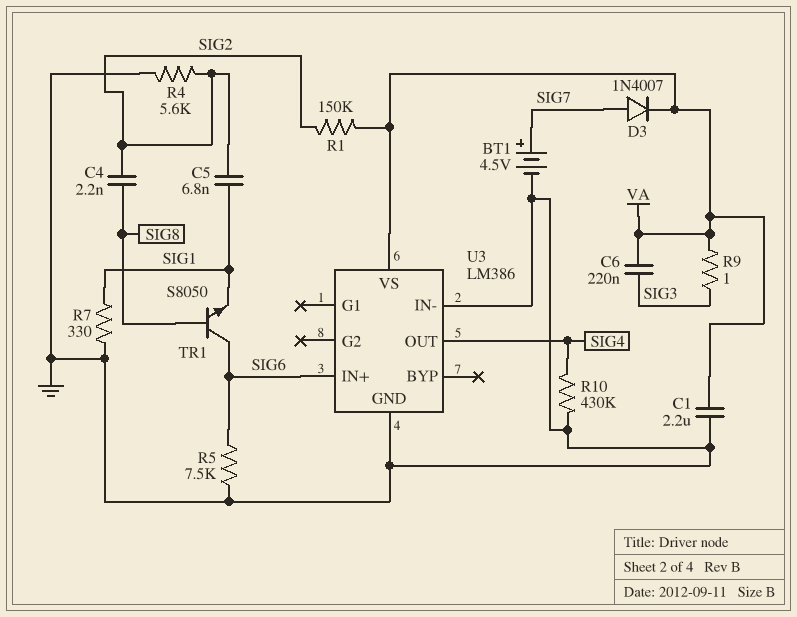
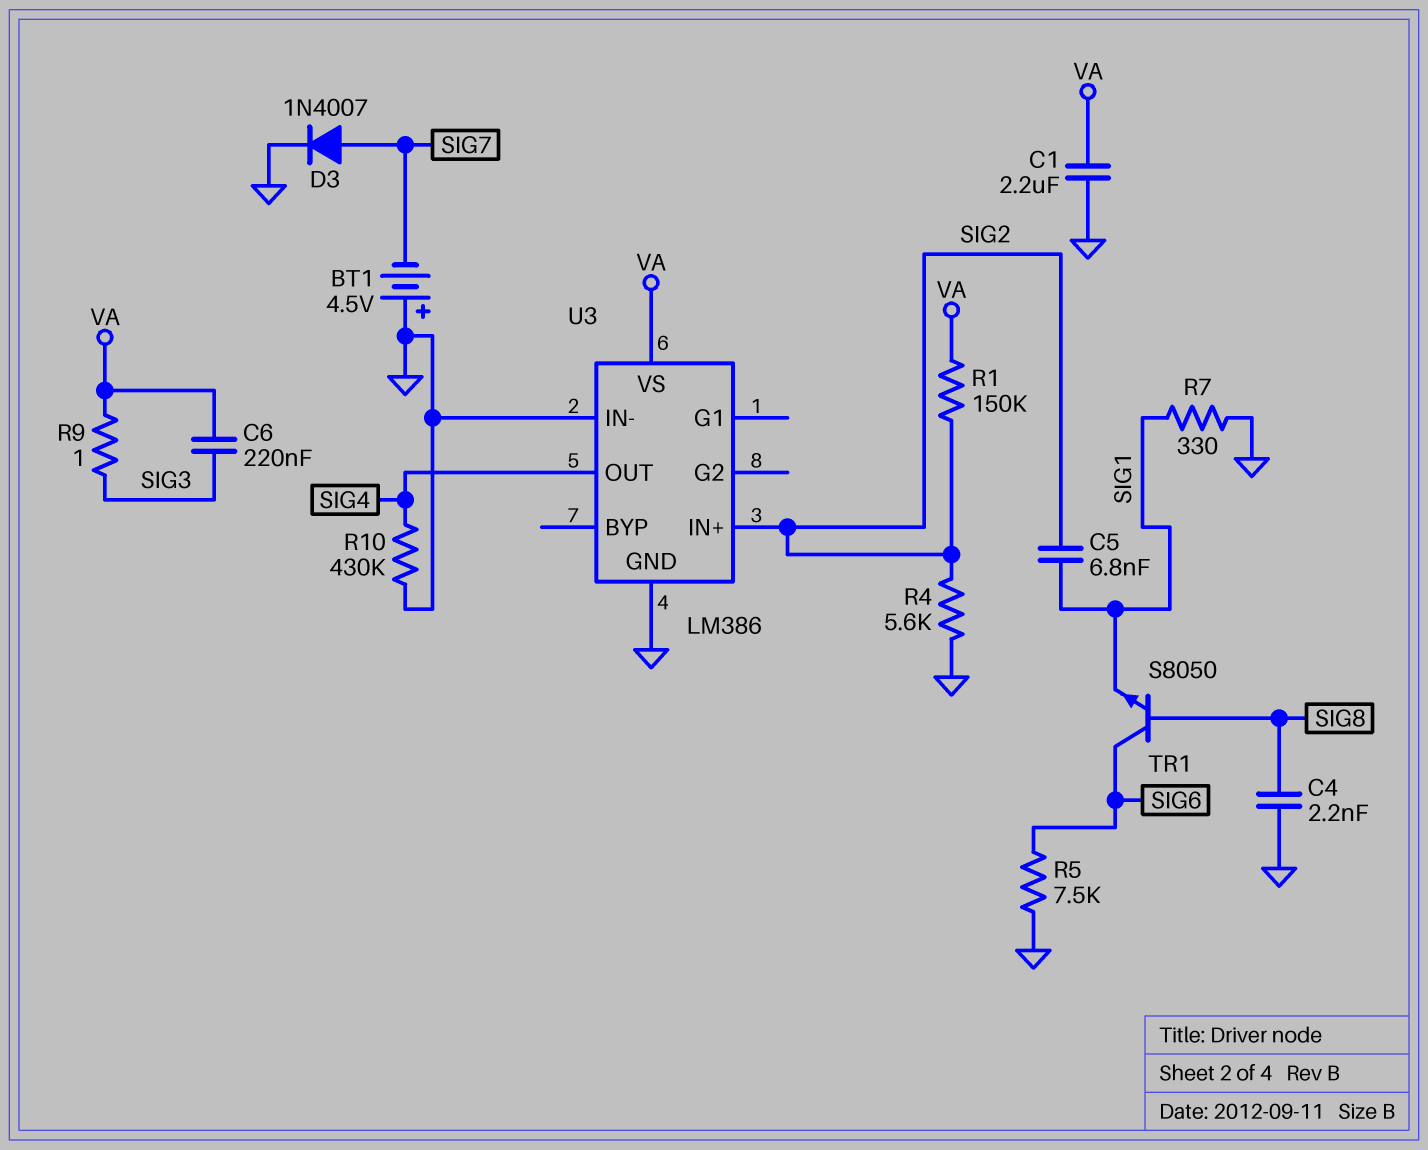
BT1: 4.5V (plus SIG7, minus GND) -> 4.5V (plus GND, minus SIG7)
C4: 2.2nF (SIG2, SIG8) -> 2.2nF (GND, SIG8)
D3: diode 1N4007 (A SIG7, K VA) -> diode 1N4007 (A SIG7, K GND)
U3 pin IN+: SIG6 -> SIG2

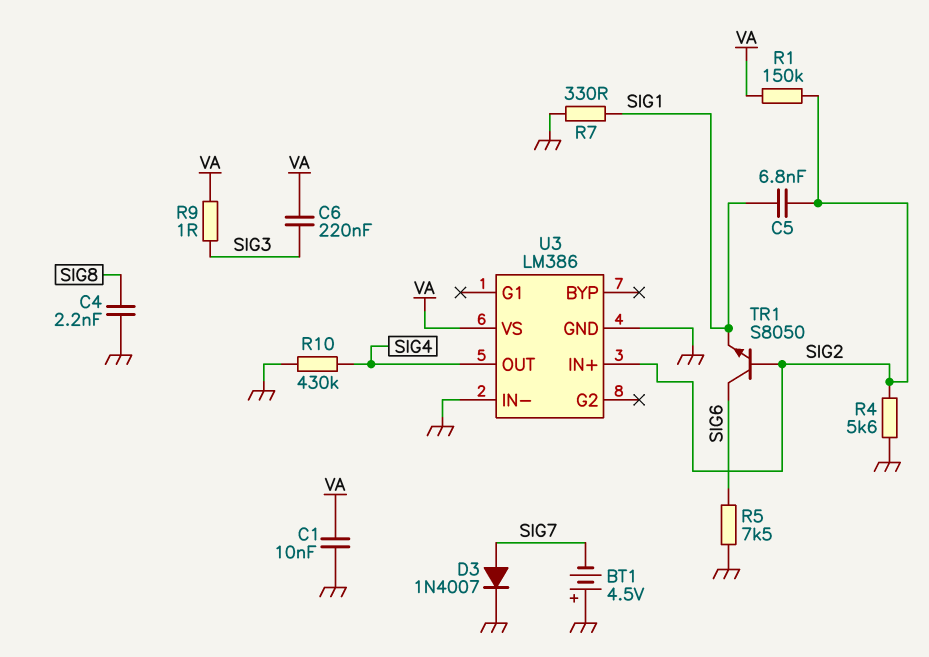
C1: 2.2uF (GND, VA) -> 10nF (GND, VA)
TR1: NPN S8050 (B SIG8, C SIG6, E SIG1) -> NPN S8050 (B SIG2, C SIG6, E SIG1)

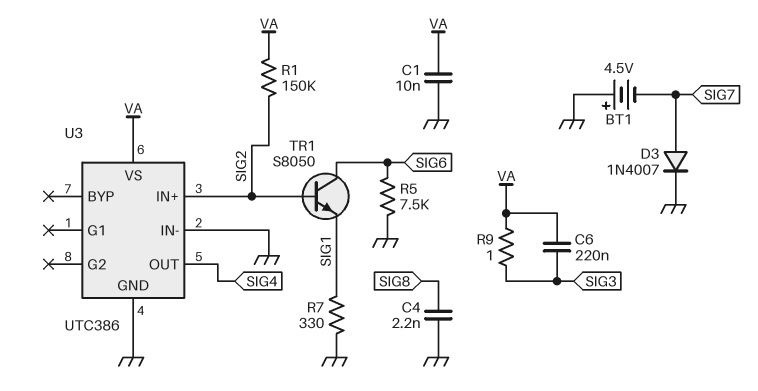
C5: 6.8nF (SIG1, SIG2) -> none
R4: 5.6k (GND, SIG2) -> none
R10: 430k (GND, SIG4) -> none
U3: LM386 -> UTC386

